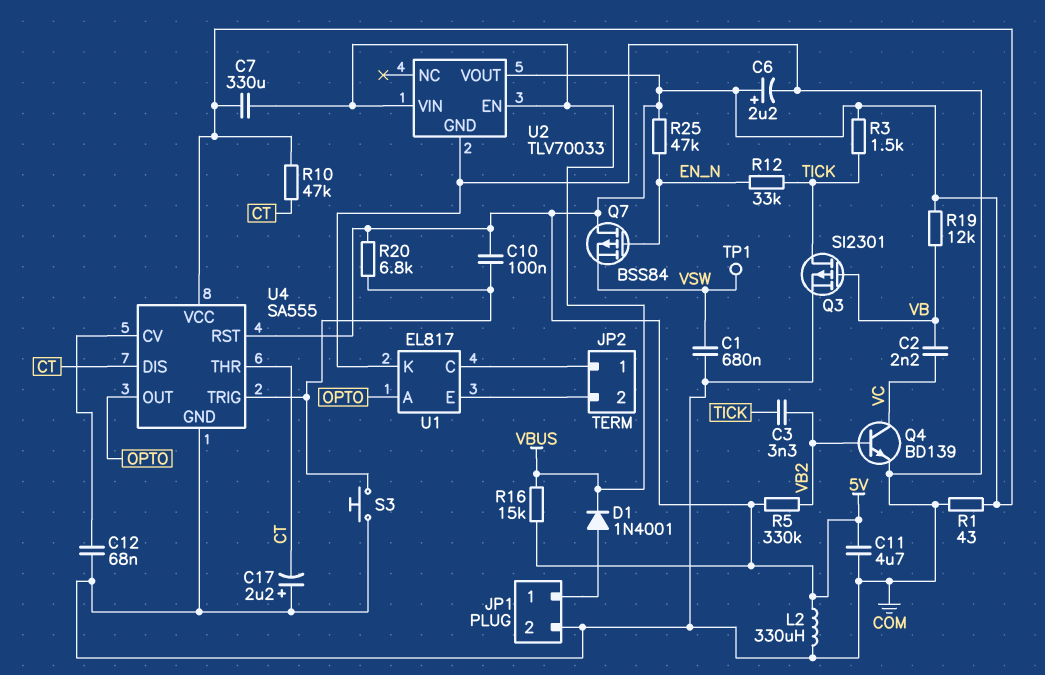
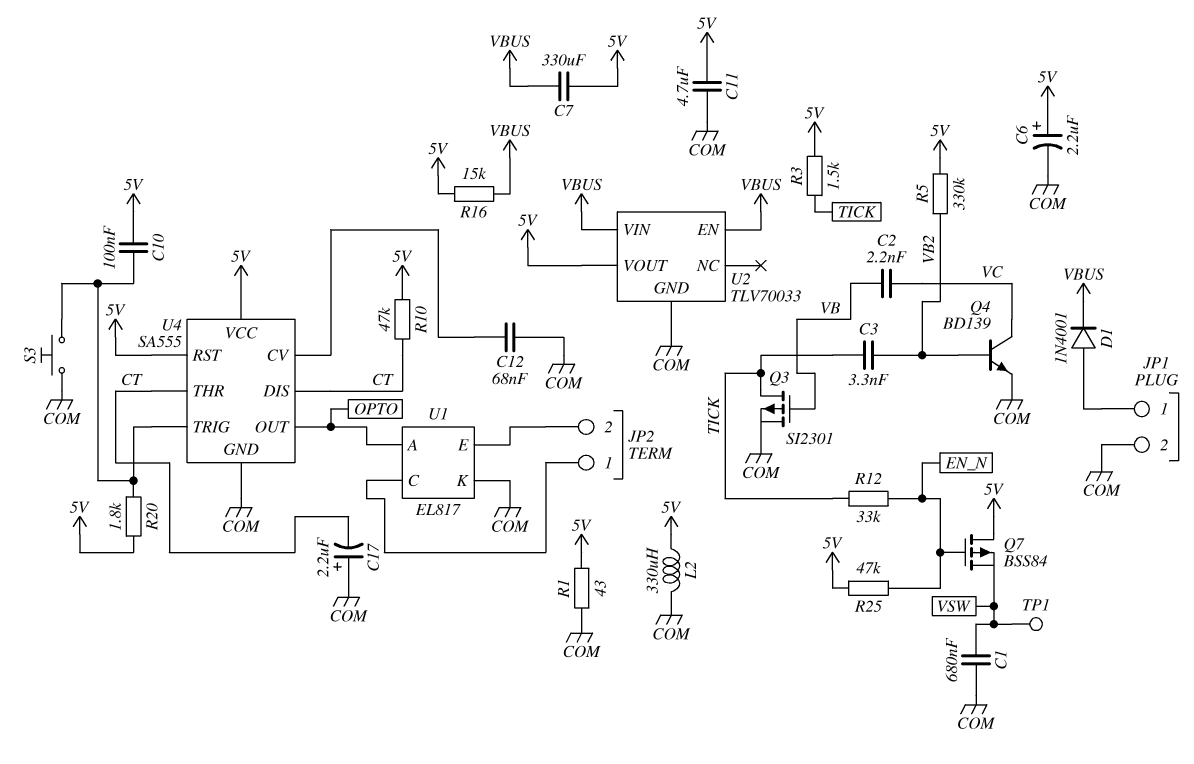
R19: 12k (5V, VB) -> none
R20: 6.8k (5V, U4/TRIG) -> 1.8k (5V, U4/TRIG)

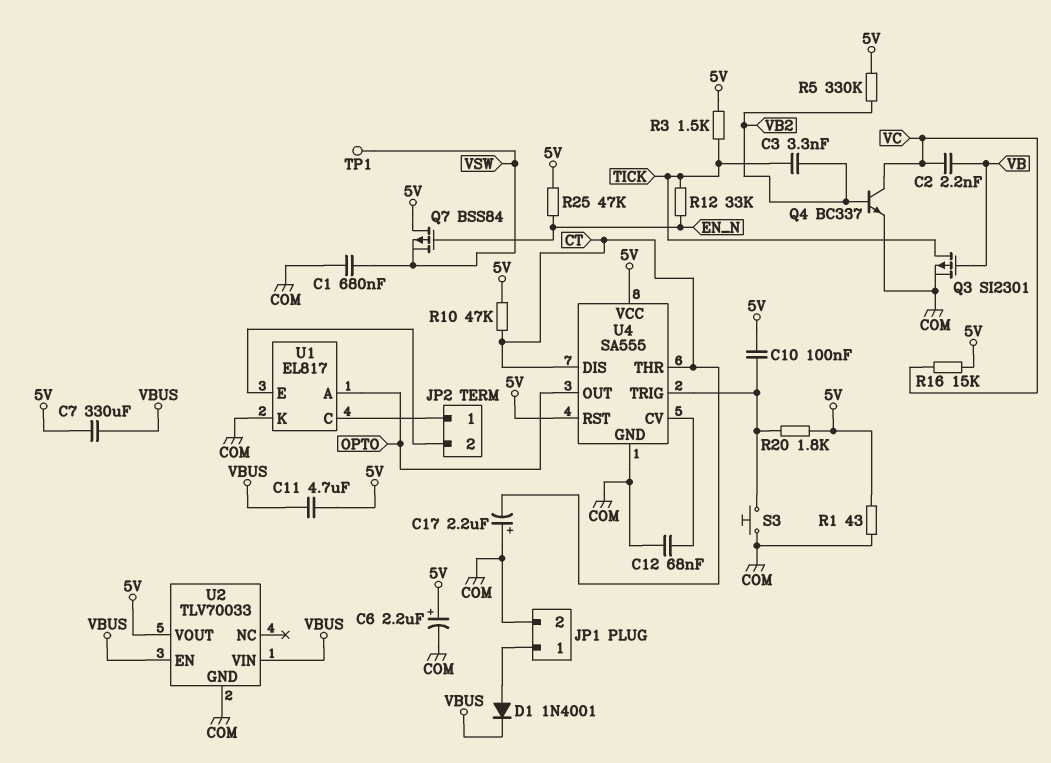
C11: 4.7uF (5V, COM) -> 4.7uF (5V, VBUS)
L2: 330uH (5V, COM) -> none
Q4: NPN BD139 (B VB2, C VC, E COM) -> NPN BC337 (B VB2, C VC, E COM)
R16: 15k (5V, VBUS) -> 15k (5V, VC)

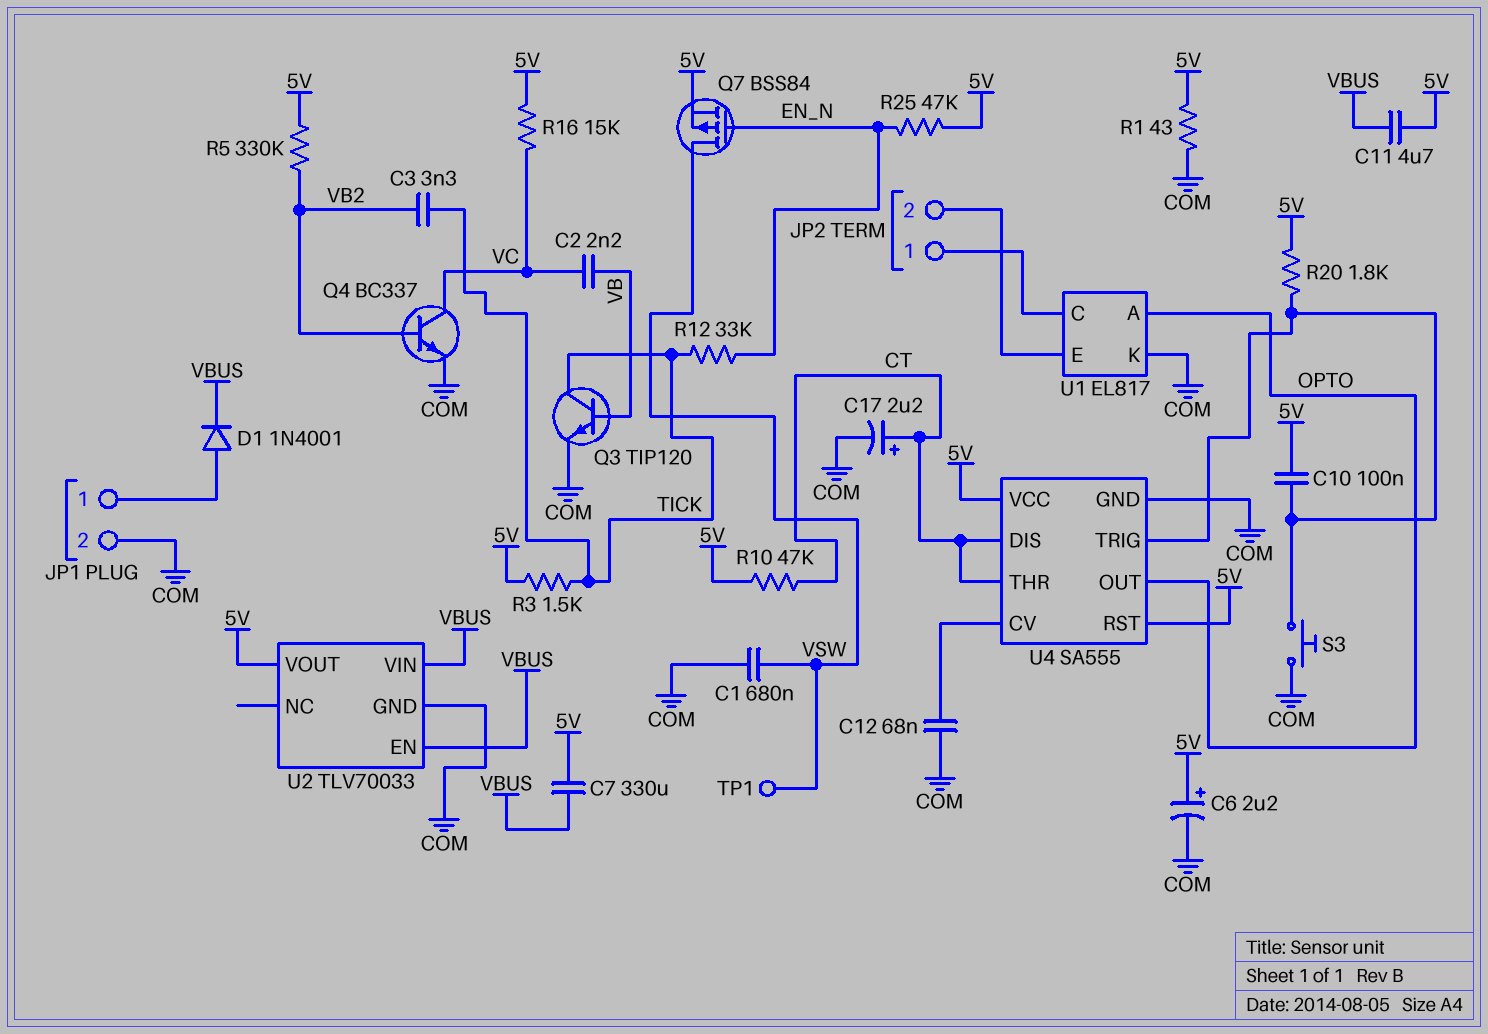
C17: 2.2uF (plus COM, minus CT) -> 2.2uF (plus CT, minus COM)
Q3: PMOS SI2301 (G VB, D TICK, S COM) -> NPN TIP120 (B VB, C TICK, E COM)
Q7: PMOS BSS84 (G EN_N, D 5V, S VSW) -> PMOS BSS84 (G EN_N, D VSW, S 5V)

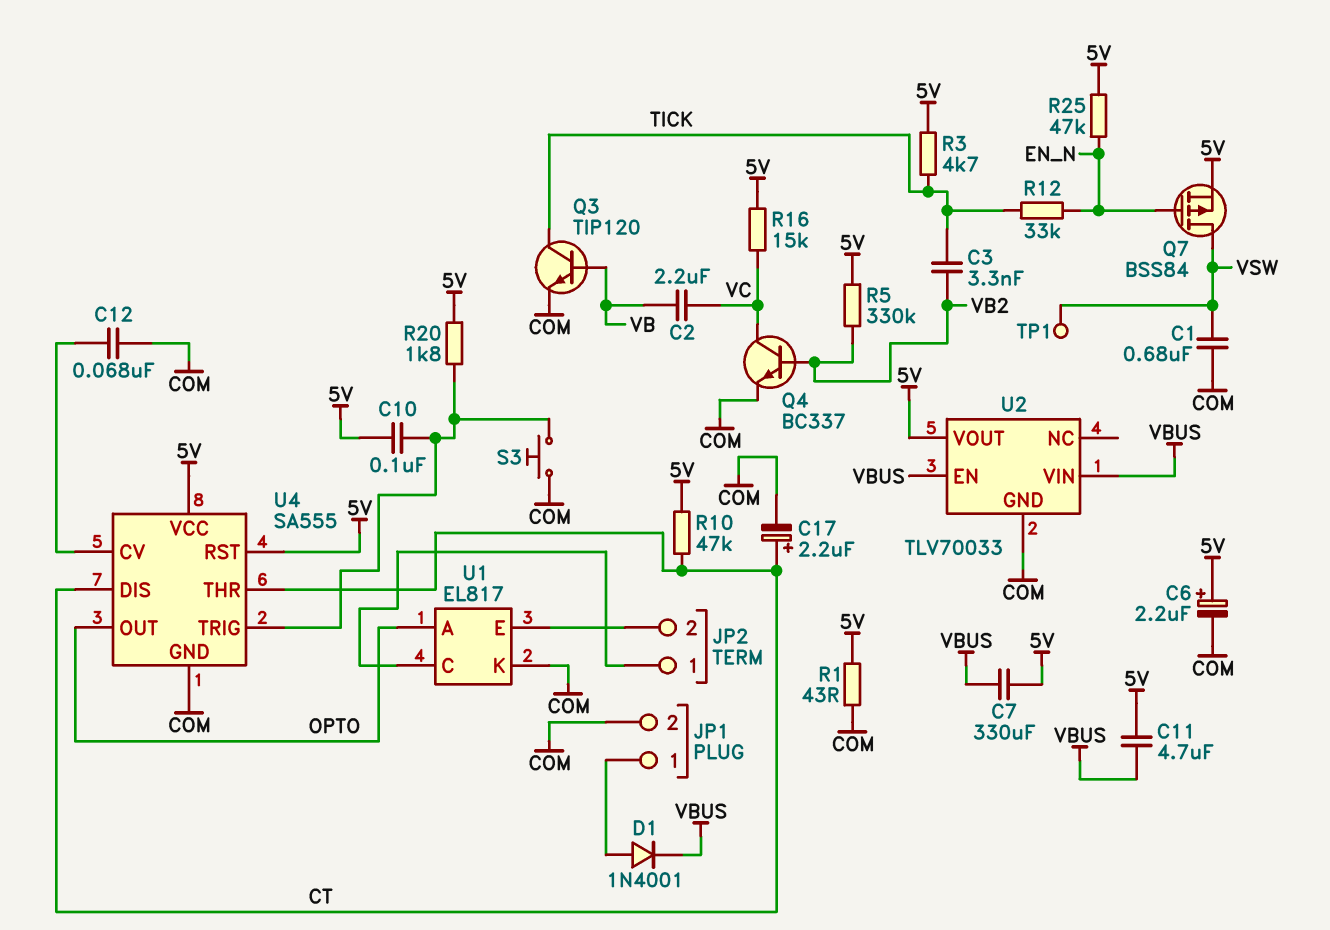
C2: 2.2nF (VB, VC) -> 2.2uF (VB, VC)
R3: 1.5k (5V, TICK) -> 4.7k (5V, TICK)

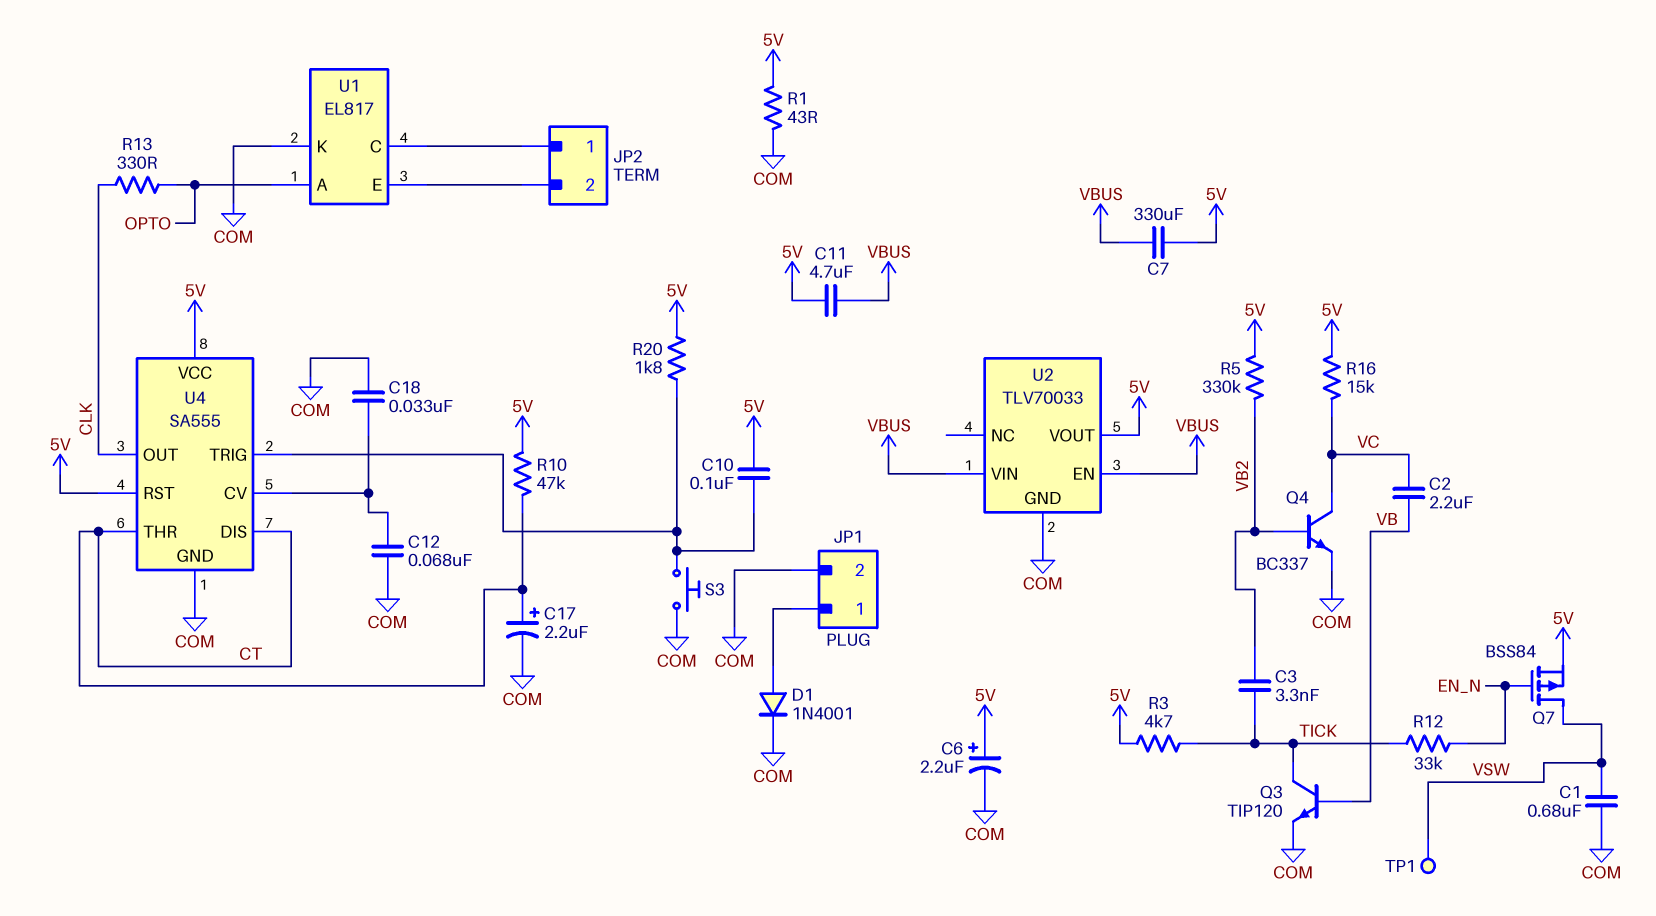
C18: none -> 33nF (COM, U4/CV)
D1: diode 1N4001 (A JP1/1, K VBUS) -> diode 1N4001 (A JP1/1, K COM)
R13: none -> 330 (CLK, OPTO)
R25: 47k (5V, EN_N) -> none
U4 pin OUT: OPTO -> CLK

